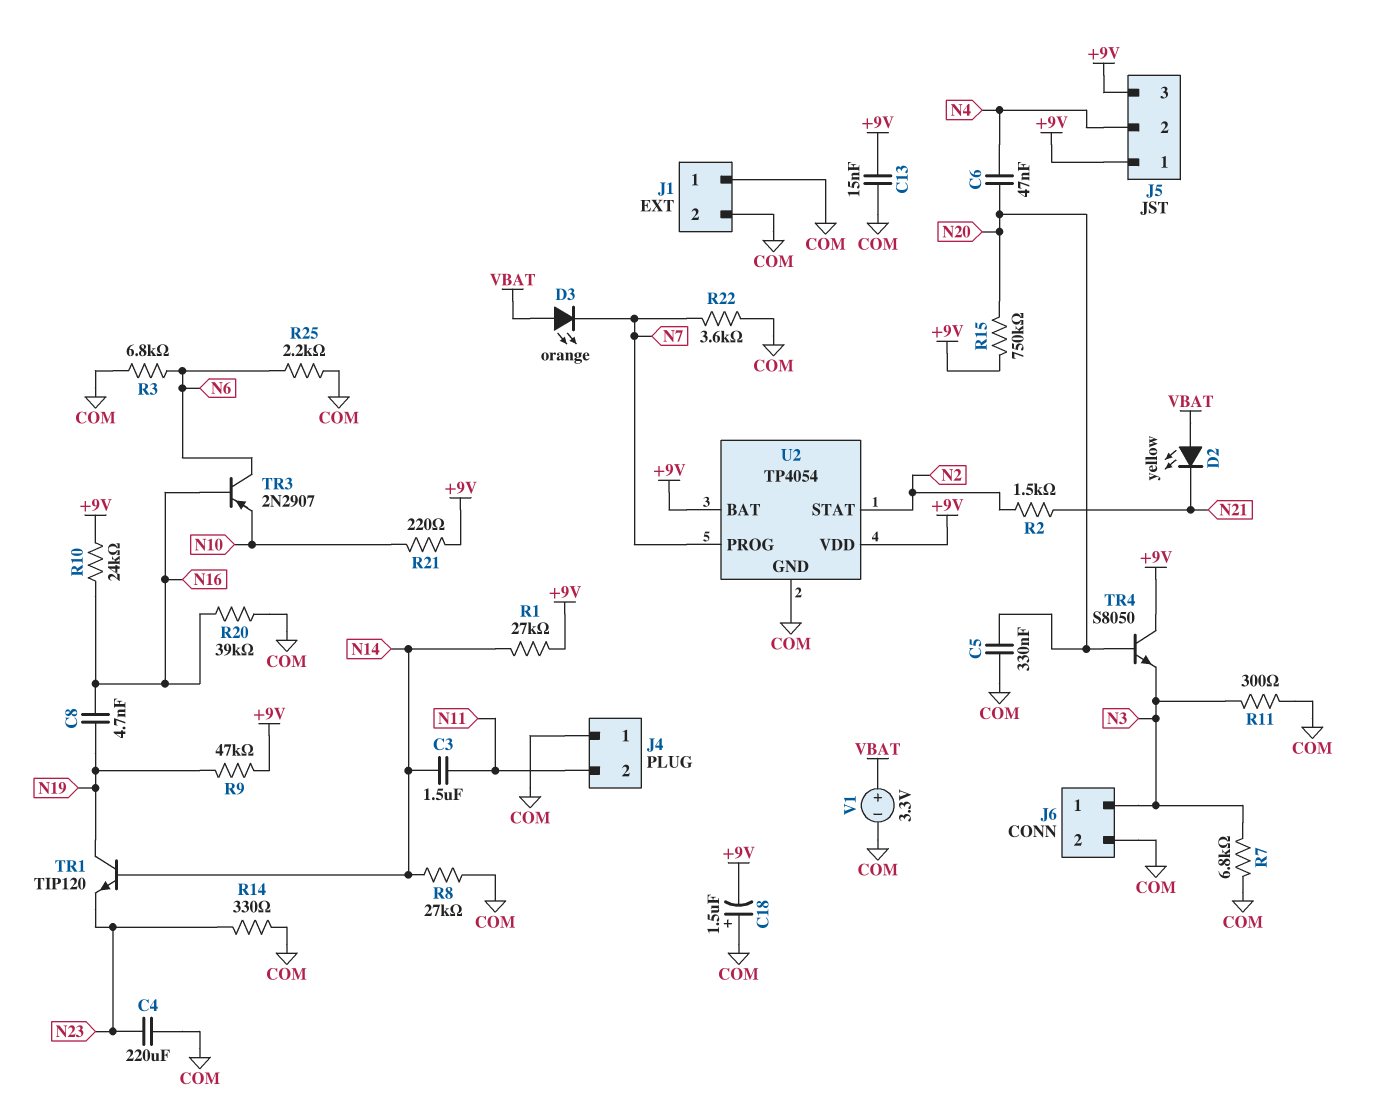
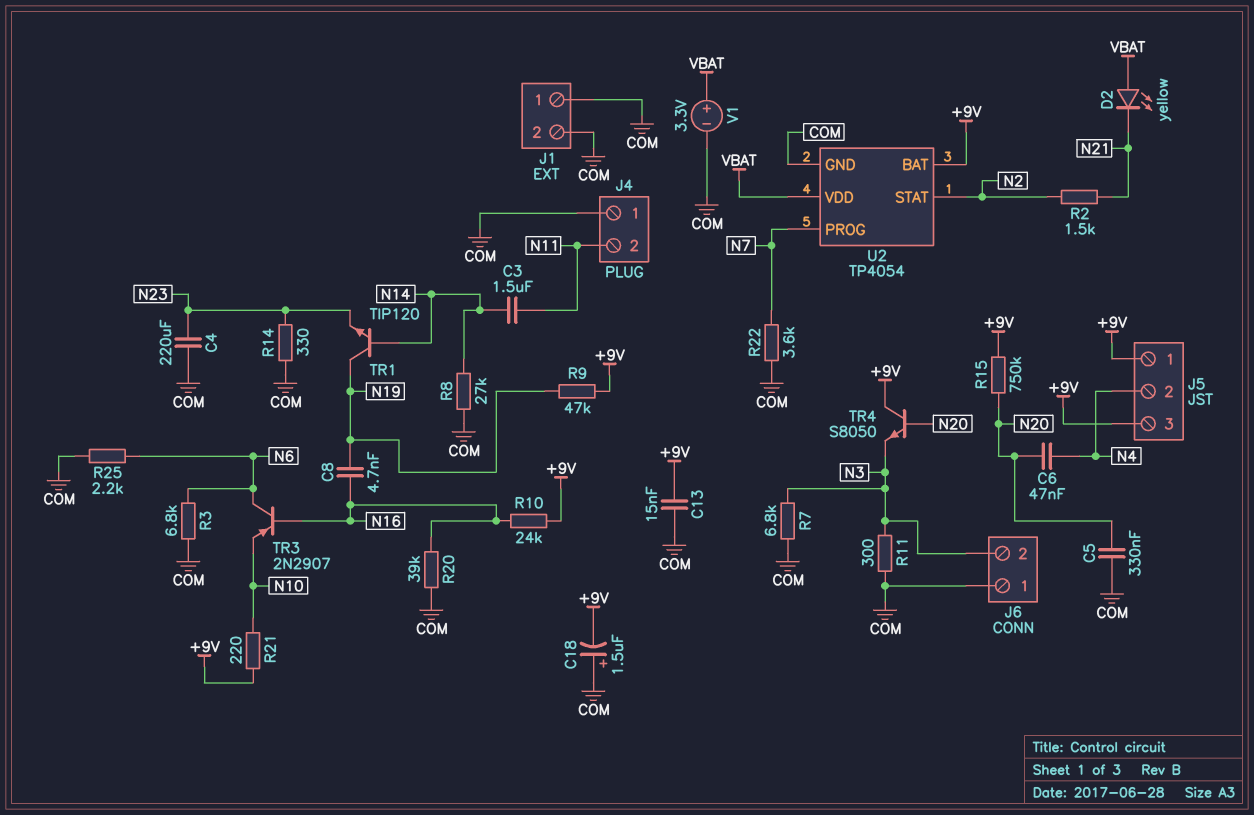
D3: LED orange (A VBAT, K N7) -> none
J6 pin 1: N3 -> COM
J6 pin 2: COM -> N3
R1: 27k (+9V, N14) -> none
U2 pin VDD: +9V -> VBAT

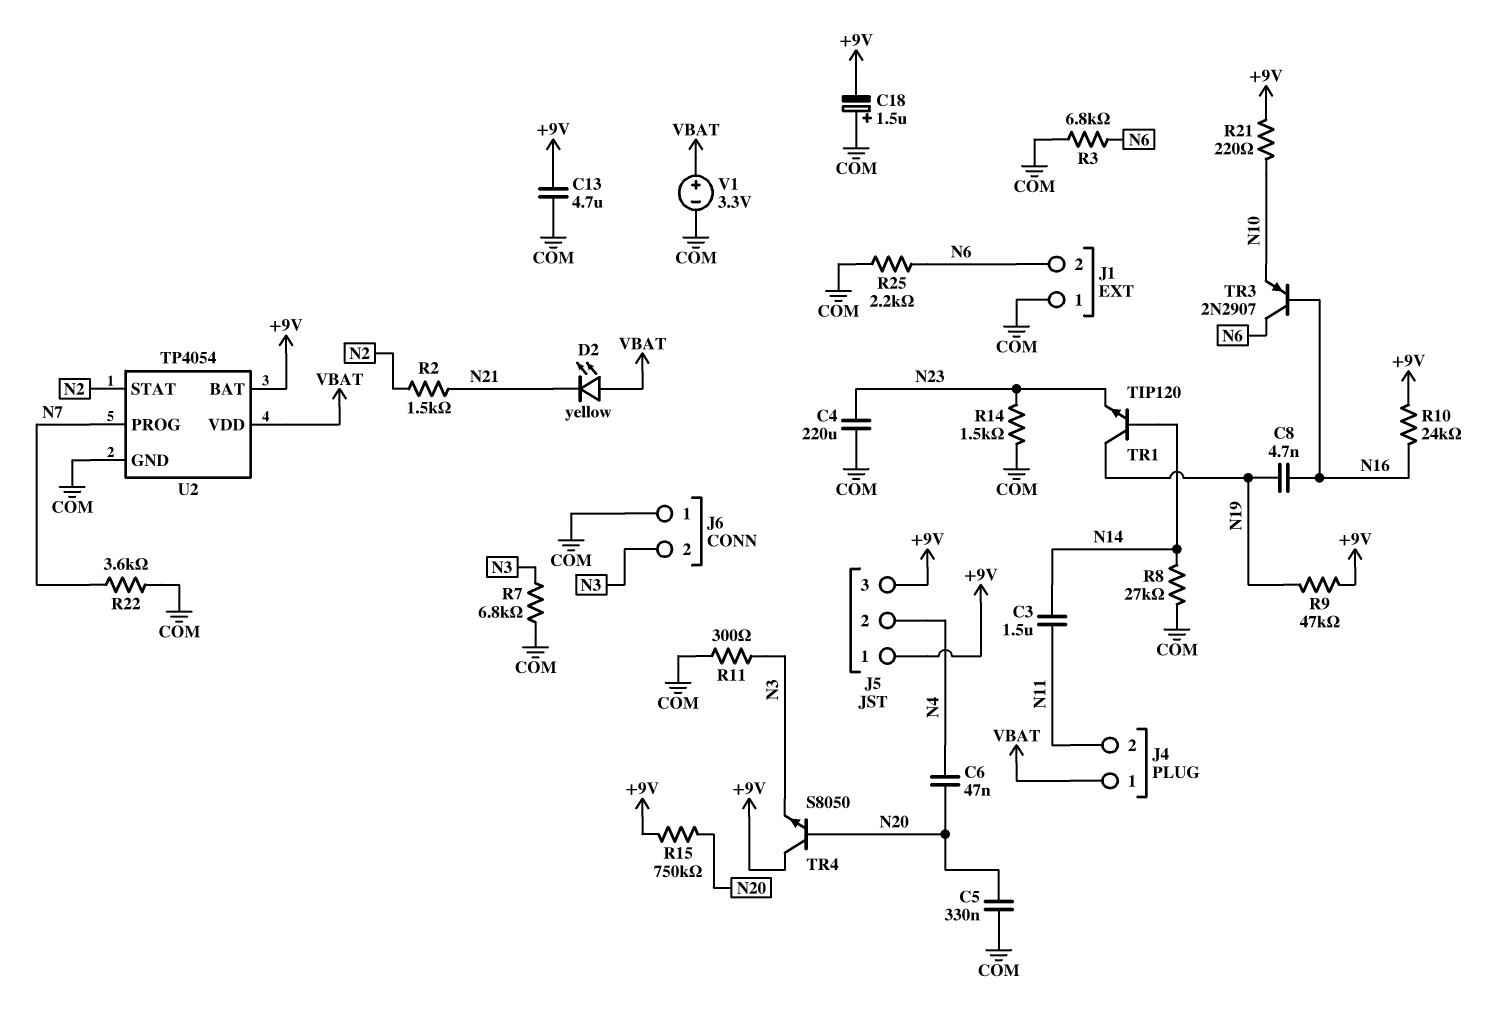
C13: 15nF (+9V, COM) -> 4.7uF (+9V, COM)
J1 pin 2: COM -> N6
J4 pin 1: COM -> VBAT
R14: 330 (COM, N23) -> 1.5k (COM, N23)
R20: 39k (COM, N16) -> none

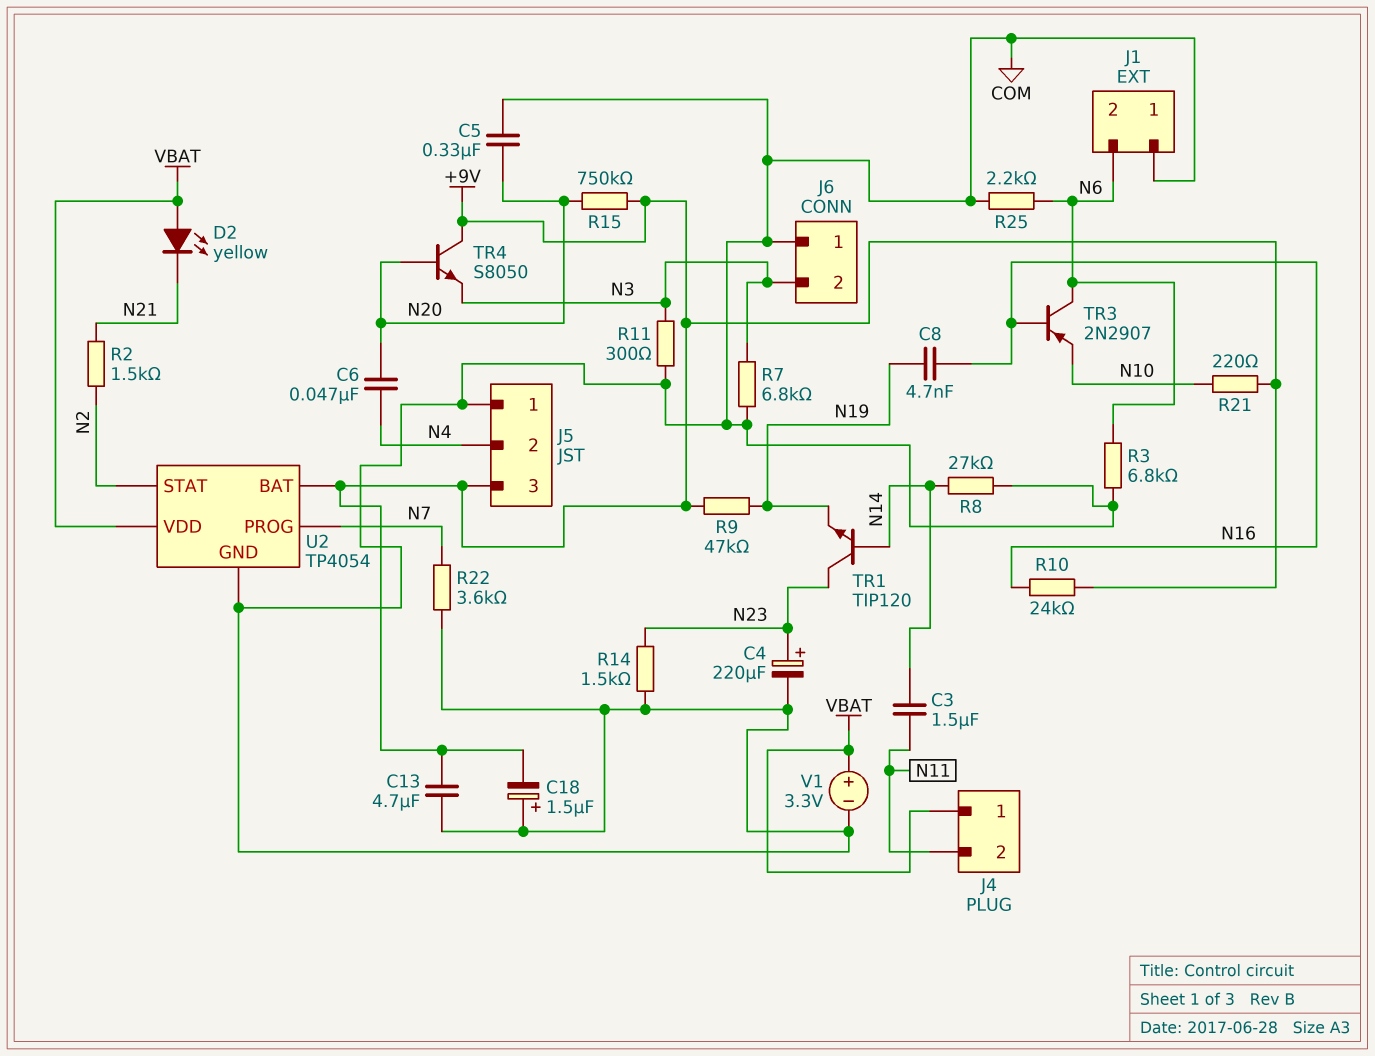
C4: 220uF (COM, N23) -> 220uF (plus N23, minus COM)
J5 pin 1: +9V -> COM
TR1: NPN TIP120 (B N14, C N19, E N23) -> NPN TIP120 (B N14, C N23, E N19)

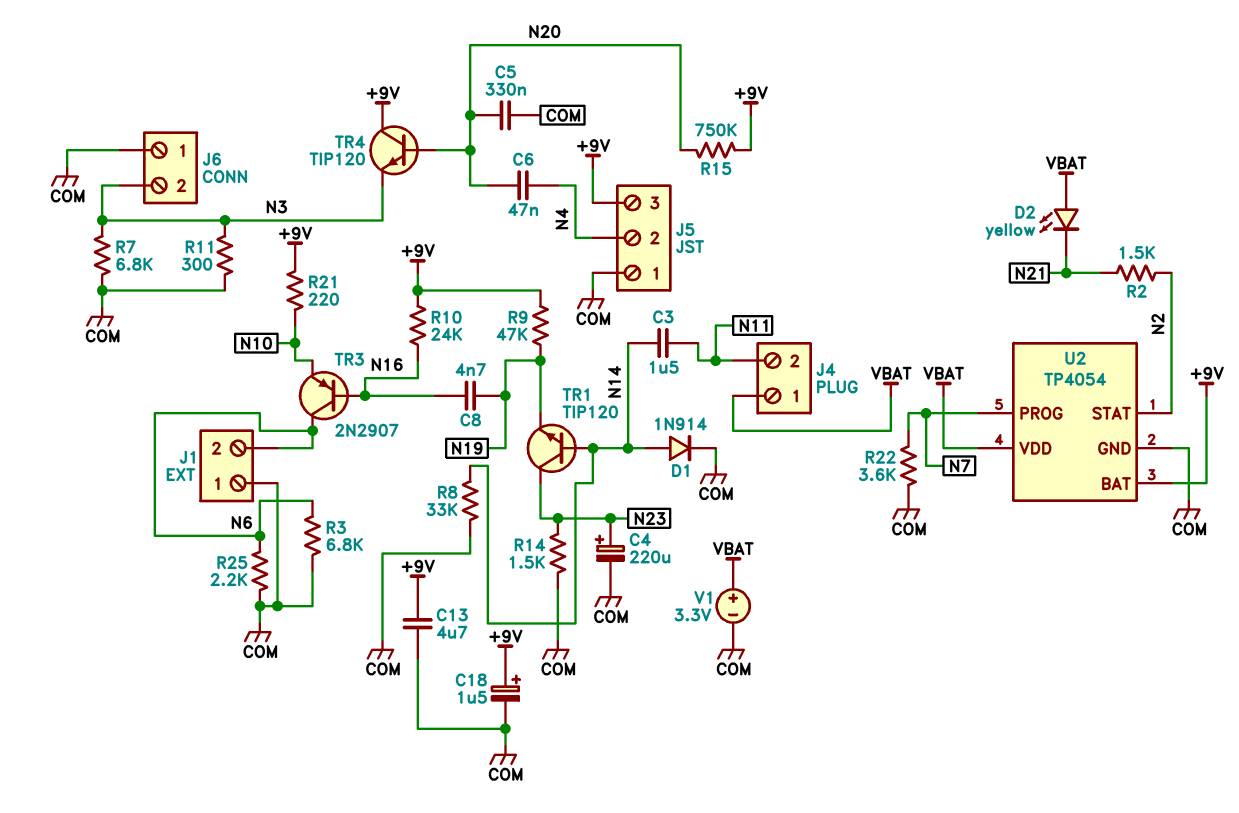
C18: 1.5uF (plus COM, minus +9V) -> 1.5uF (plus +9V, minus COM)
D1: none -> diode 1N914 (A N14, K COM)
R8: 27k (COM, N14) -> 33k (COM, N14)
TR4: NPN S8050 (B N20, C +9V, E N3) -> NPN TIP120 (B N20, C +9V, E N3)

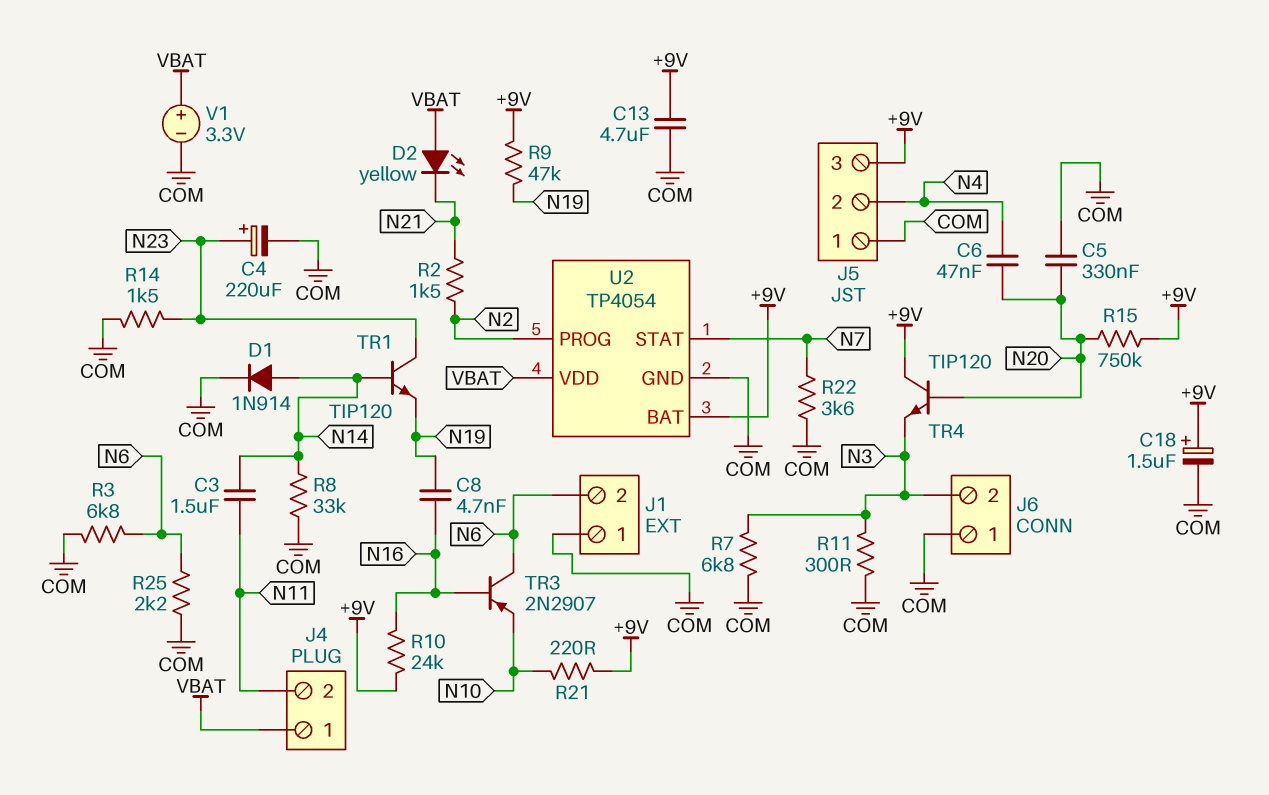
U2 pin PROG: N7 -> N2
U2 pin STAT: N2 -> N7

